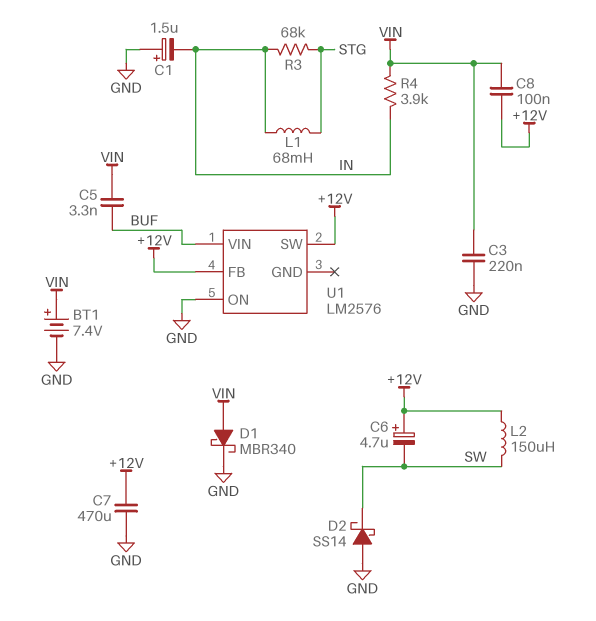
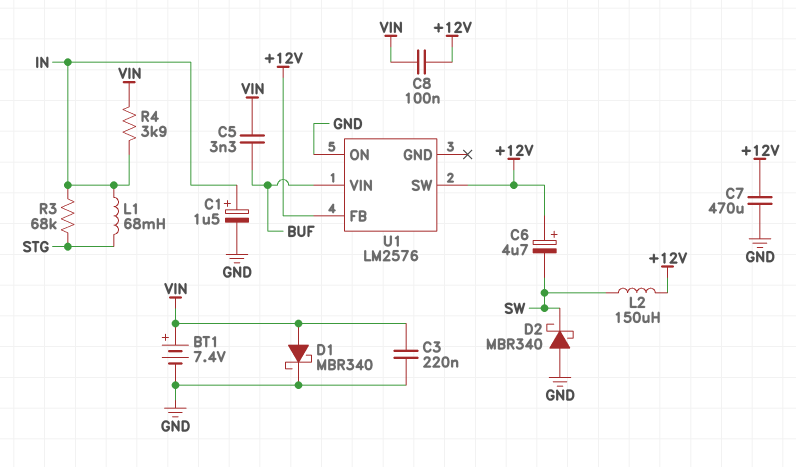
C1: 1.5uF (plus GND, minus IN) -> 1.5uF (plus IN, minus GND)
D2: schottky SS14 (A GND, K SW) -> schottky MBR340 (A GND, K SW)

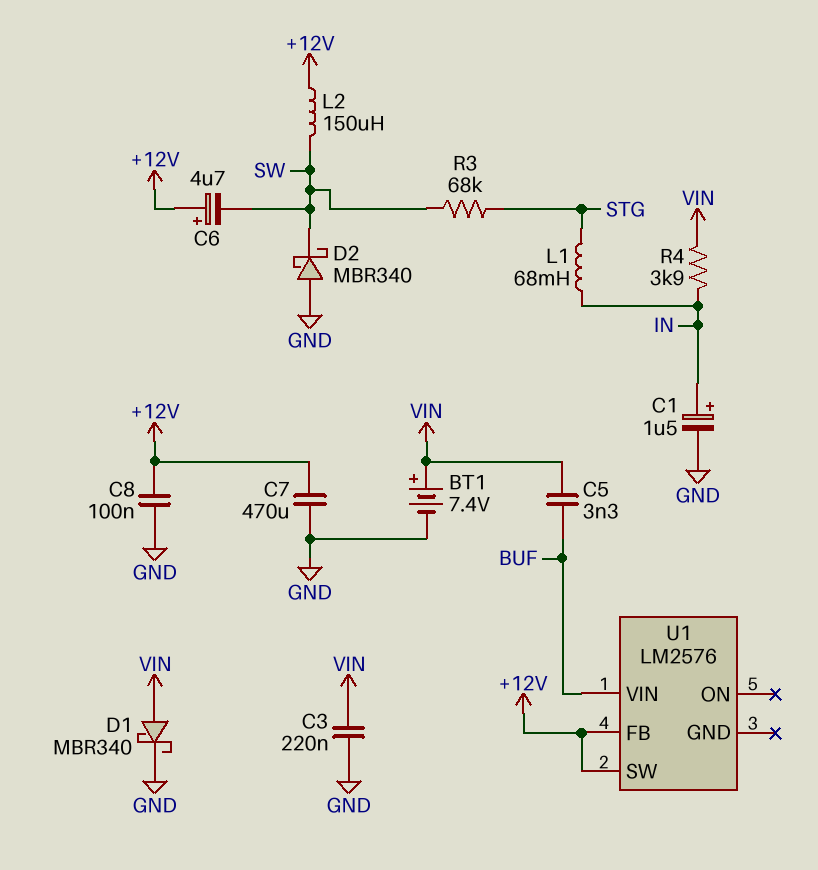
C8: 100nF (+12V, VIN) -> 100nF (+12V, GND)
R3: 68k (IN, STG) -> 68k (STG, SW)
U1 pin ON: GND -> none

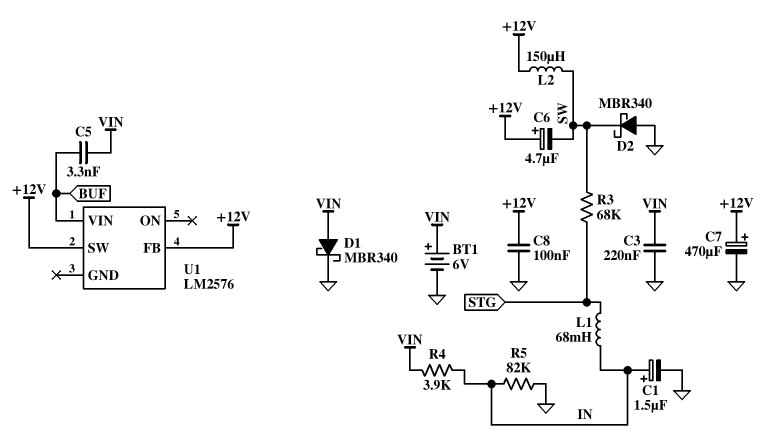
BT1: 7.4V (plus VIN, minus GND) -> 6V (plus VIN, minus GND)
C7: 470uF (+12V, GND) -> 470uF (plus +12V, minus GND)
R5: none -> 82k (GND, IN)

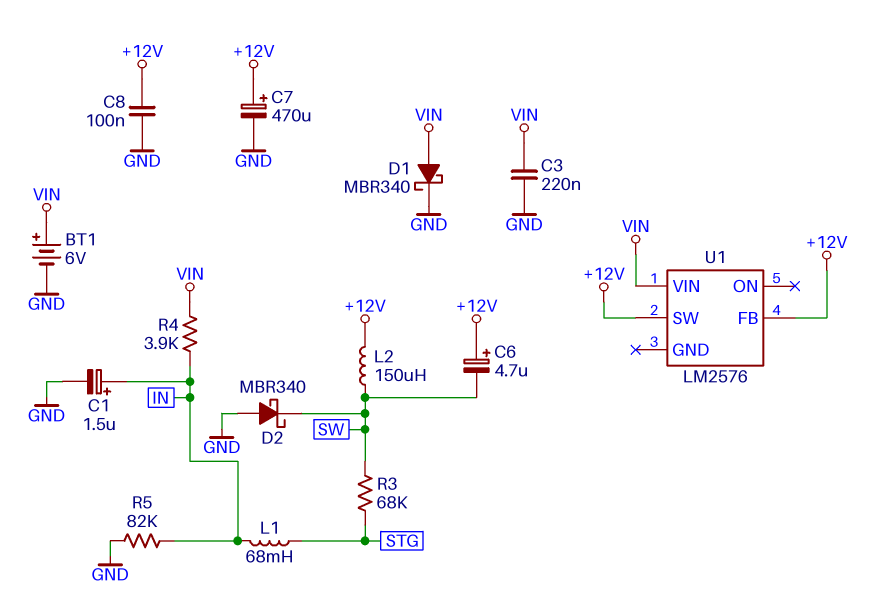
C5: 3.3nF (BUF, VIN) -> none
U1 pin VIN: BUF -> VIN

